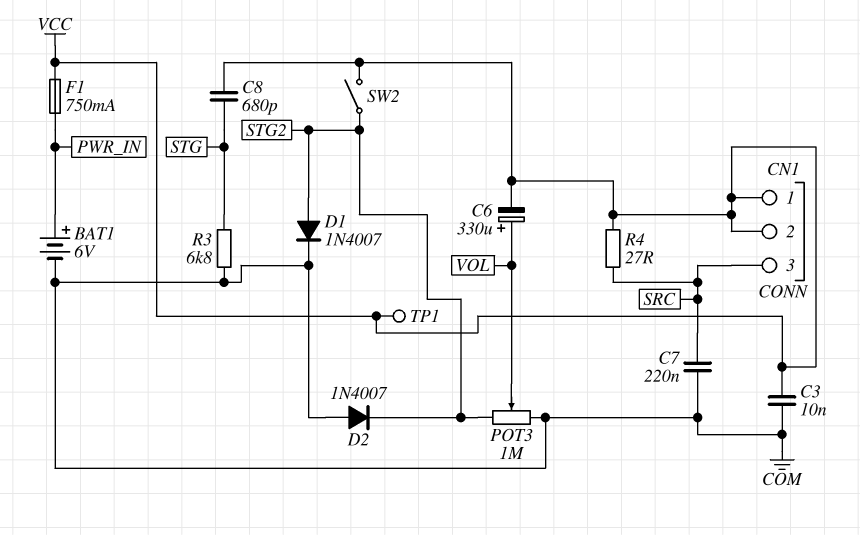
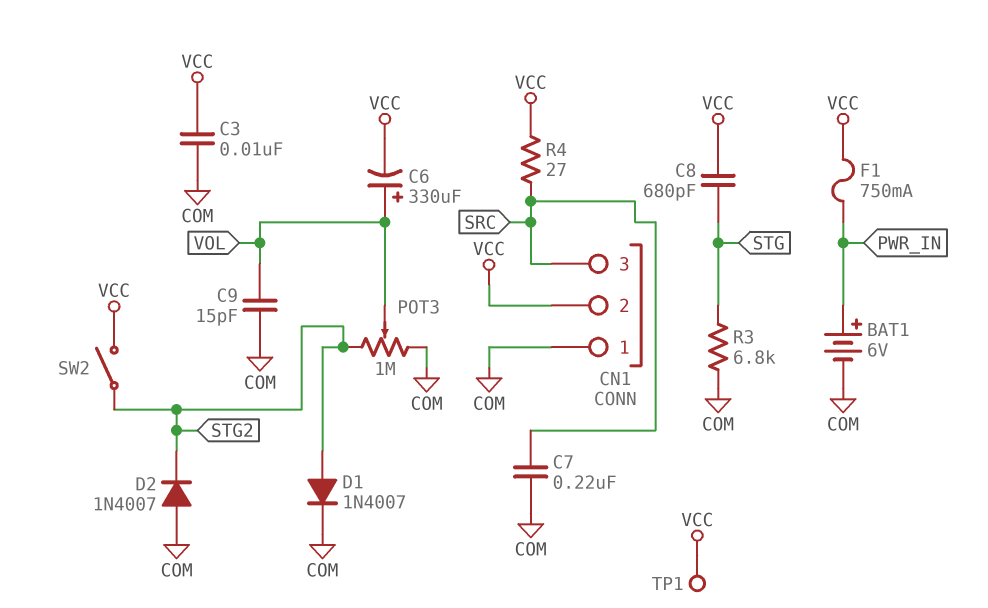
C9: none -> 15pF (COM, VOL)
CN1 pin 1: VCC -> COM

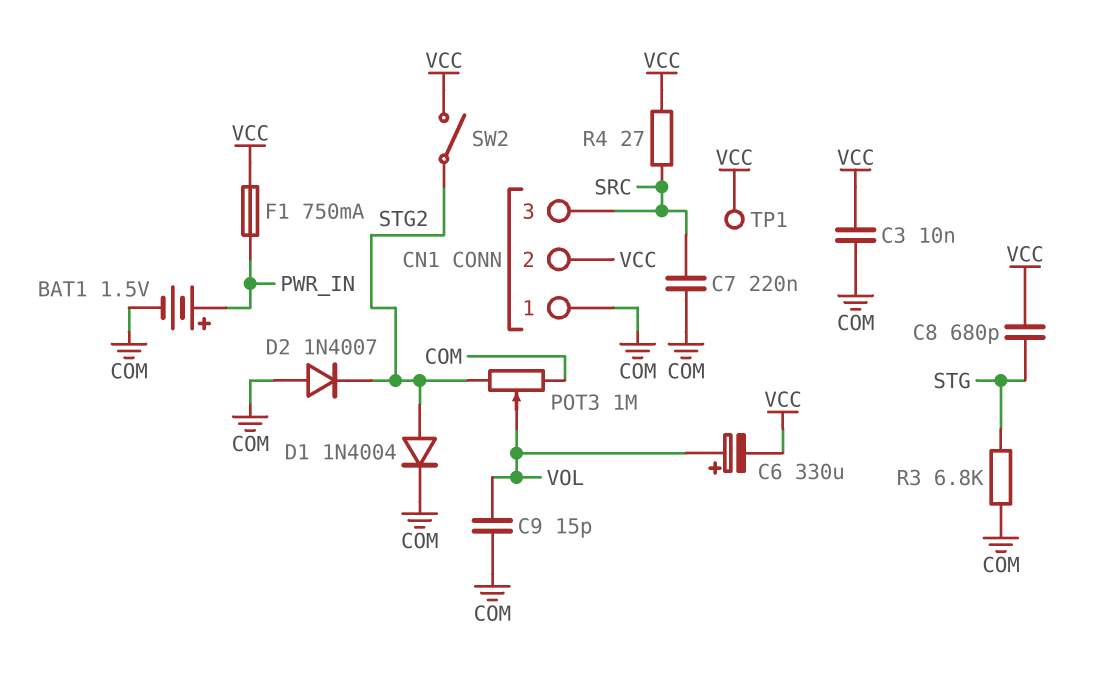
BAT1: 6V (plus PWR_IN, minus COM) -> 1.5V (plus PWR_IN, minus COM)
D1: diode 1N4007 (A STG2, K COM) -> diode 1N4004 (A STG2, K COM)

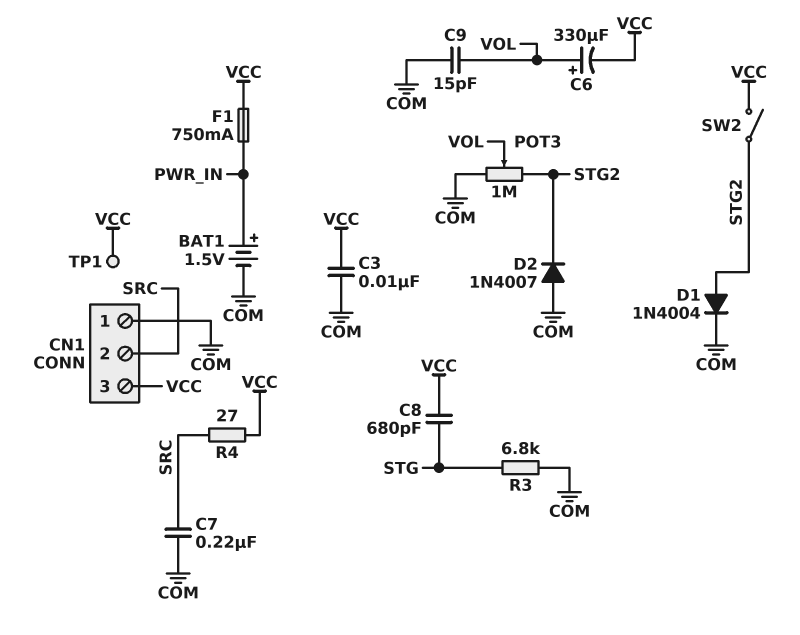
CN1 pin 2: VCC -> SRC
CN1 pin 3: SRC -> VCC

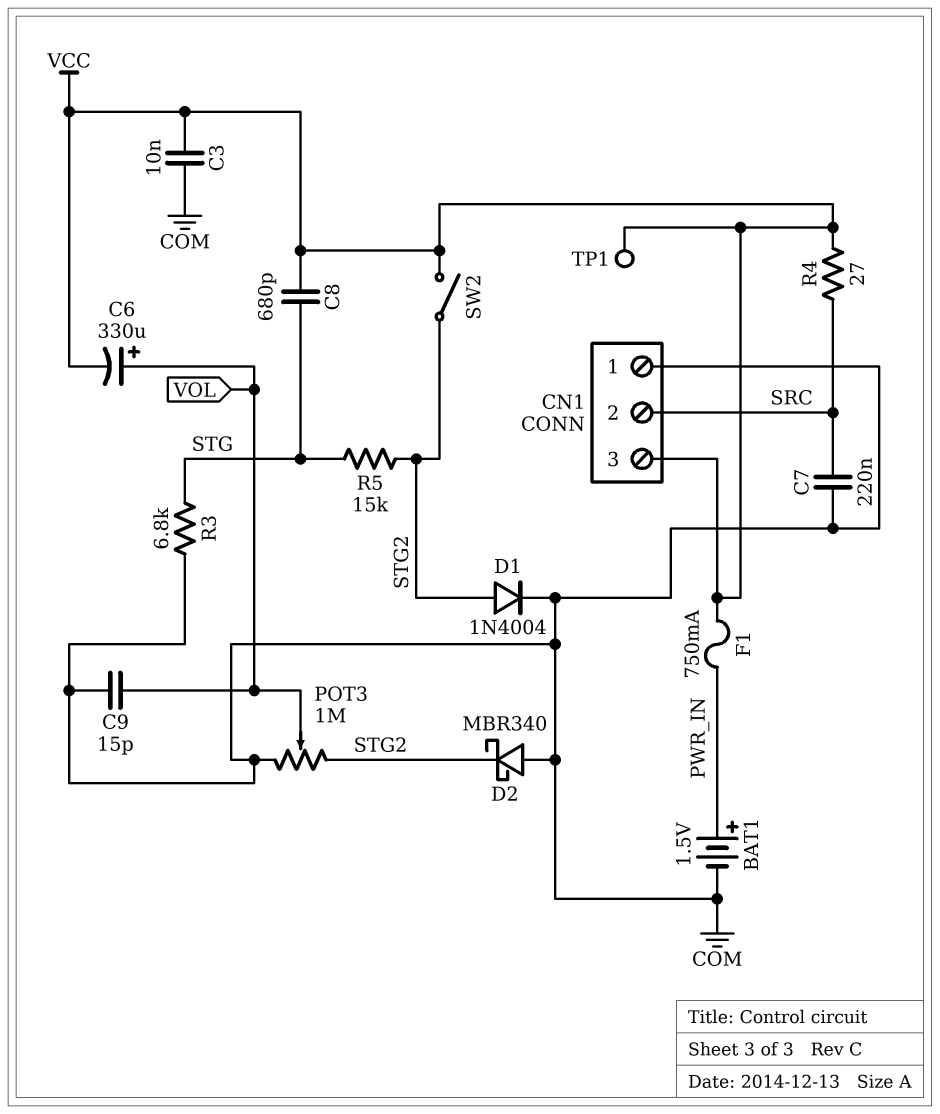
D2: diode 1N4007 (A COM, K STG2) -> schottky MBR340 (A COM, K STG2)
R5: none -> 15k (STG, STG2)

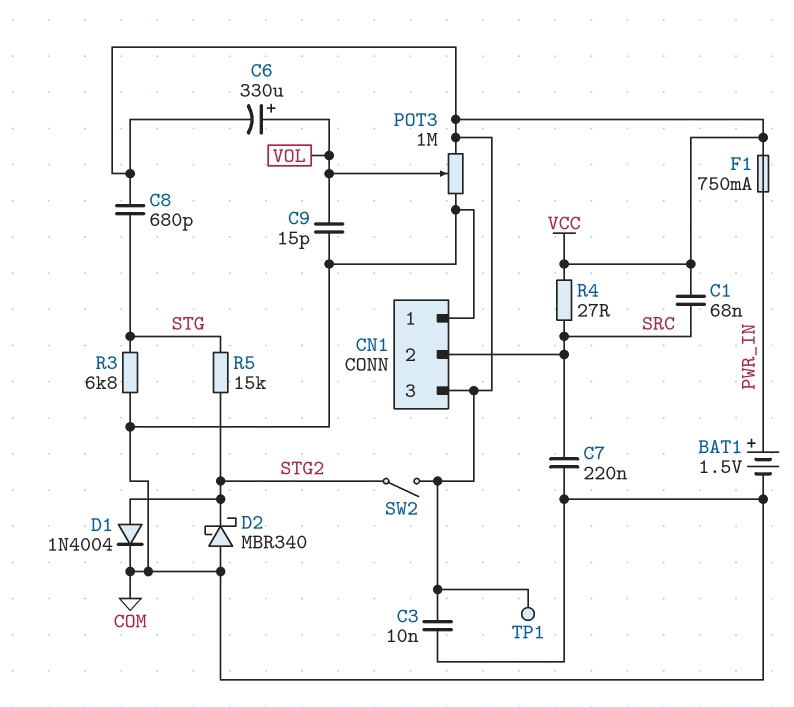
C1: none -> 68nF (SRC, VCC)
POT3: 1M (COM, STG2, wiper VOL) -> 1M (COM, VCC, wiper VOL)

